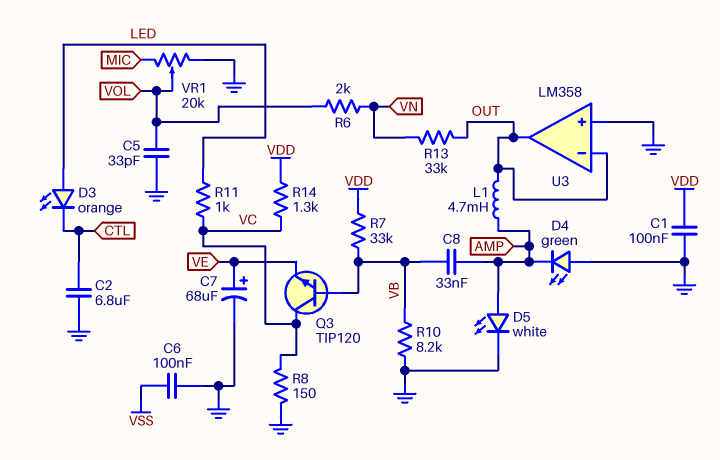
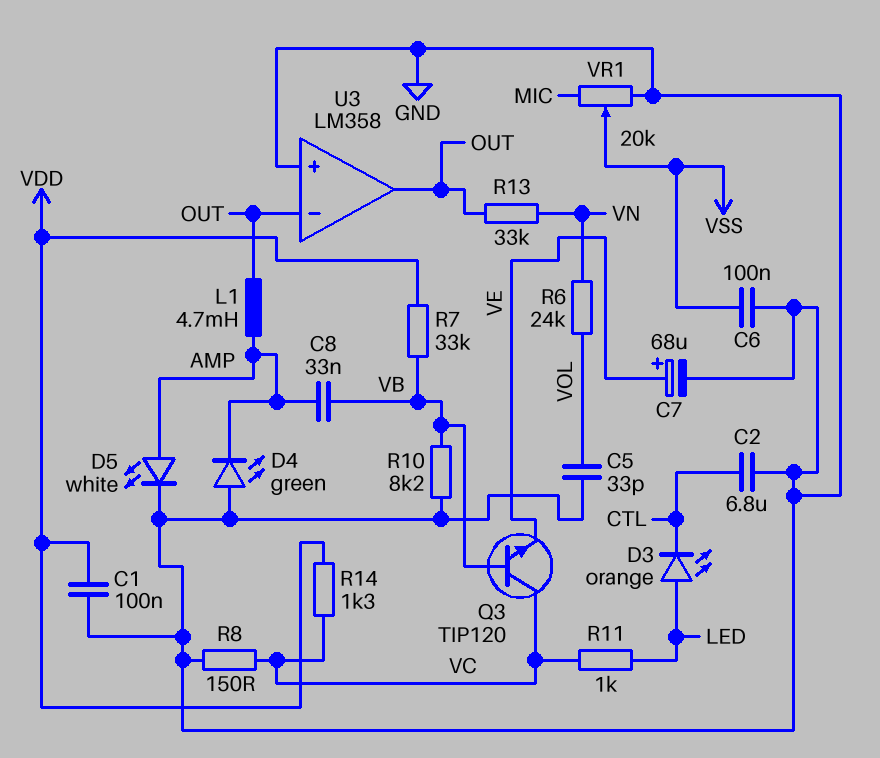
R6: 2k (VN, VOL) -> 24k (VN, VOL)
VR1: 20k (GND, MIC, wiper VOL) -> 20k (GND, MIC, wiper VSS)

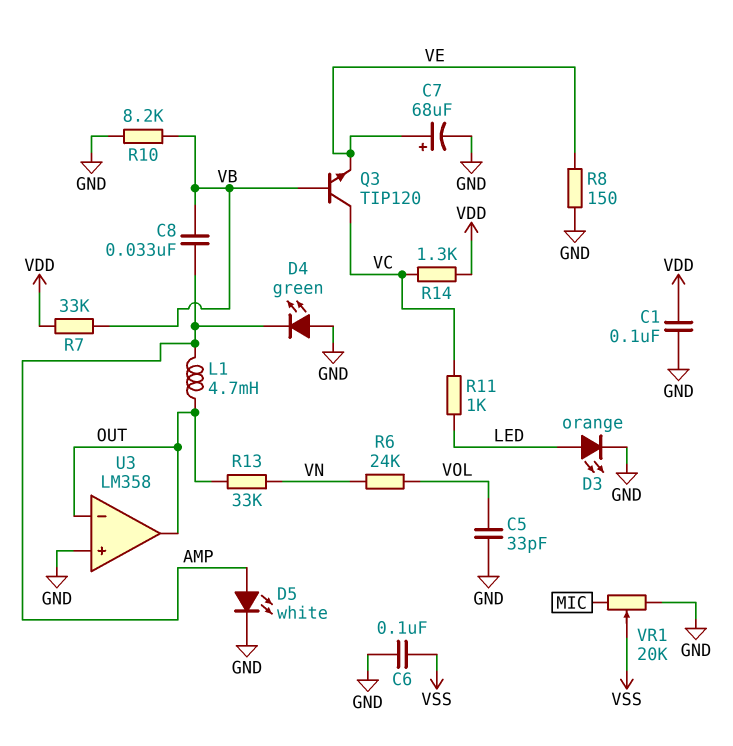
C2: 6.8uF (CTL, GND) -> none
D3: LED orange (A LED, K CTL) -> LED orange (A LED, K GND)
R8: 150 (GND, VC) -> 150 (GND, VE)

